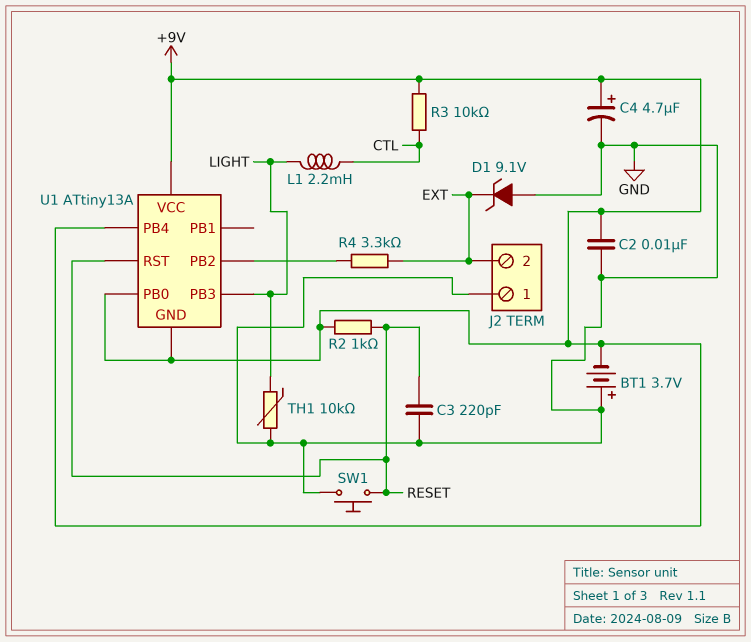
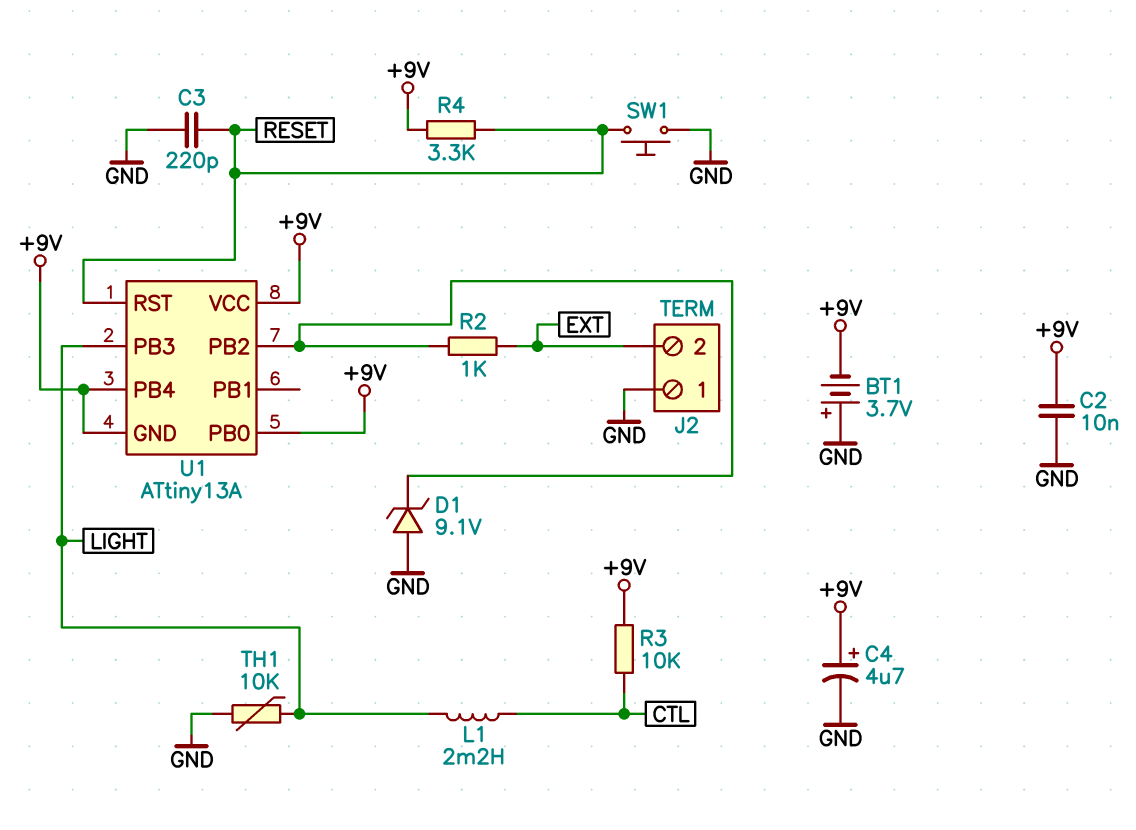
D1: zener 9.1V (A GND, K EXT) -> zener 9.1V (A GND, K U1/PB2)
R2: 1k (+9V, RESET) -> 1k (EXT, U1/PB2)
R4: 3.3k (EXT, U1/PB2) -> 3.3k (+9V, RESET)

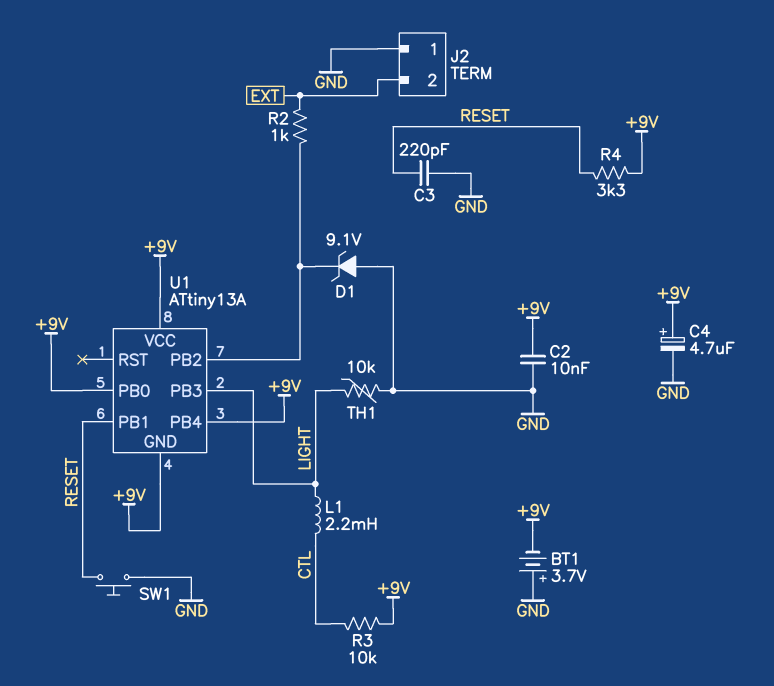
U1 pin PB1: none -> RESET
U1 pin RST: RESET -> none

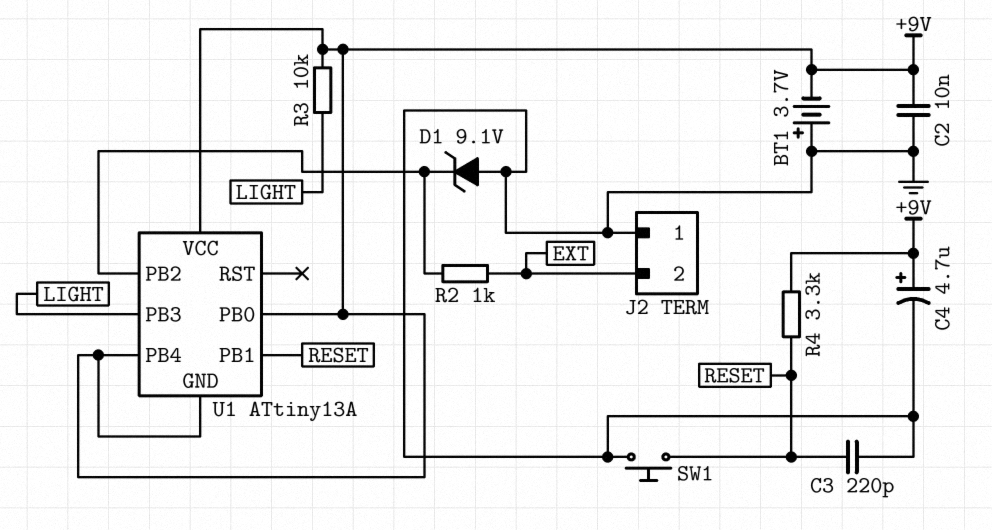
L1: 2.2mH (CTL, LIGHT) -> none
R3: 10k (+9V, CTL) -> 10k (+9V, LIGHT)
TH1: 10k (GND, LIGHT) -> none

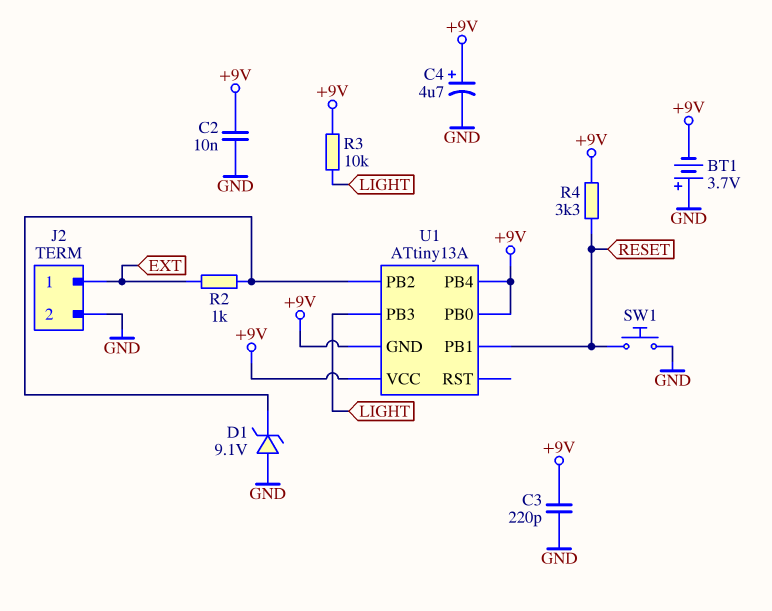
C3: 220pF (GND, RESET) -> 220pF (+9V, GND)
J2 pin 1: GND -> EXT
J2 pin 2: EXT -> GND

